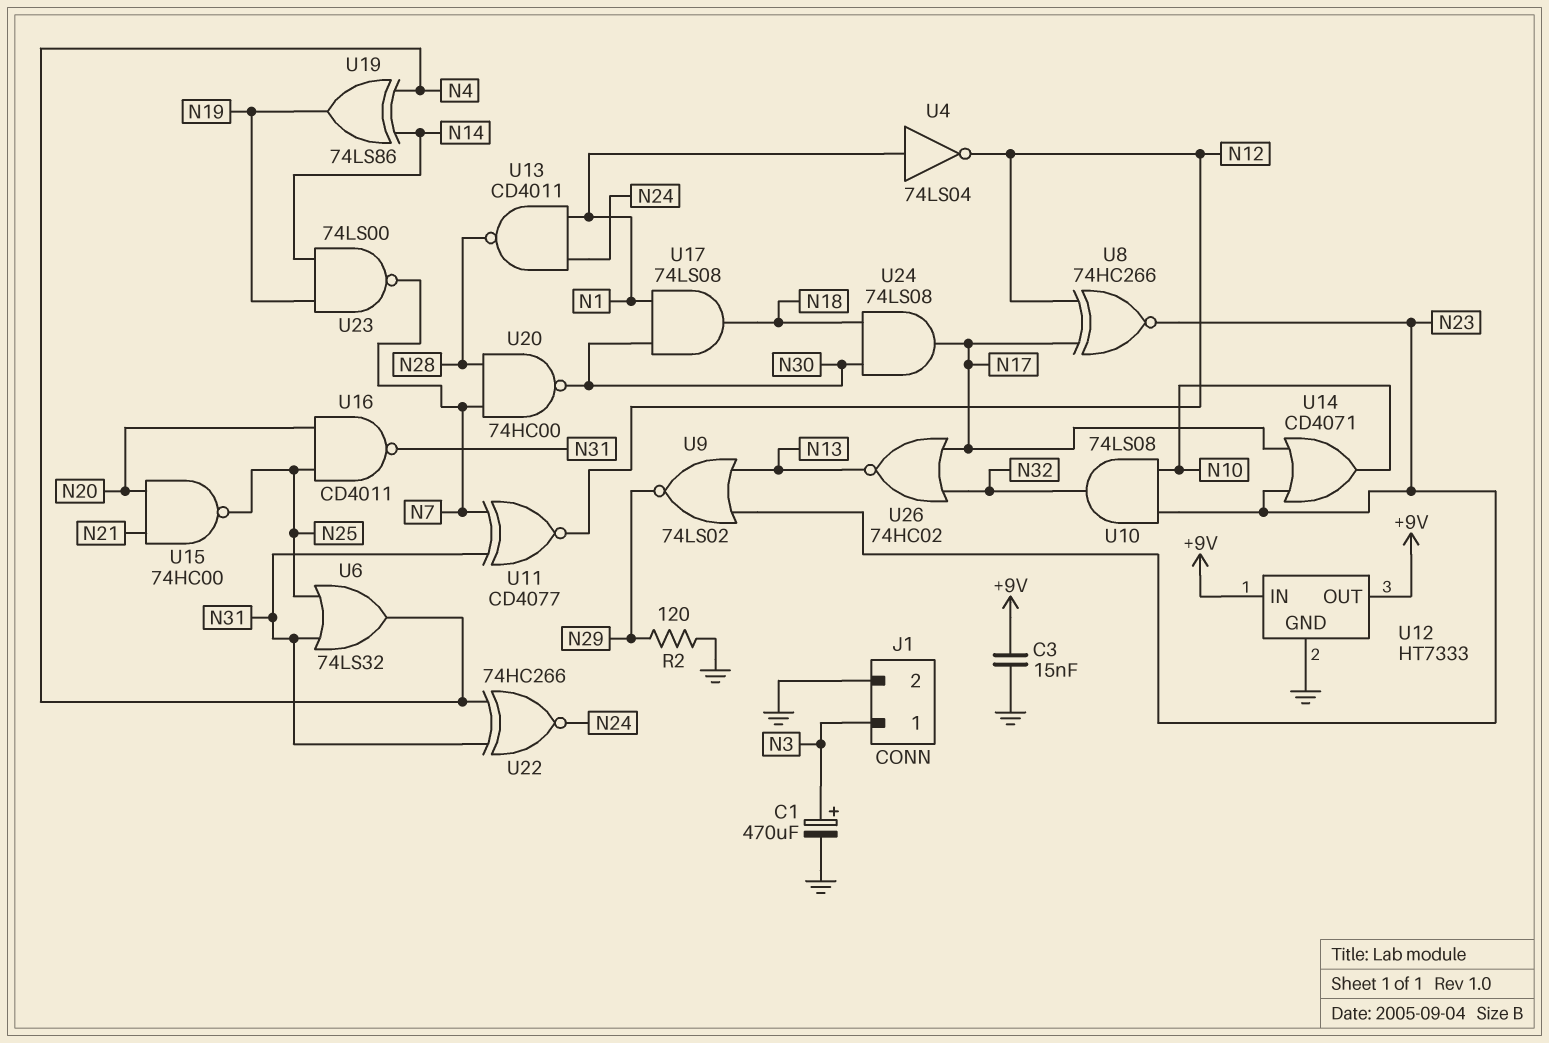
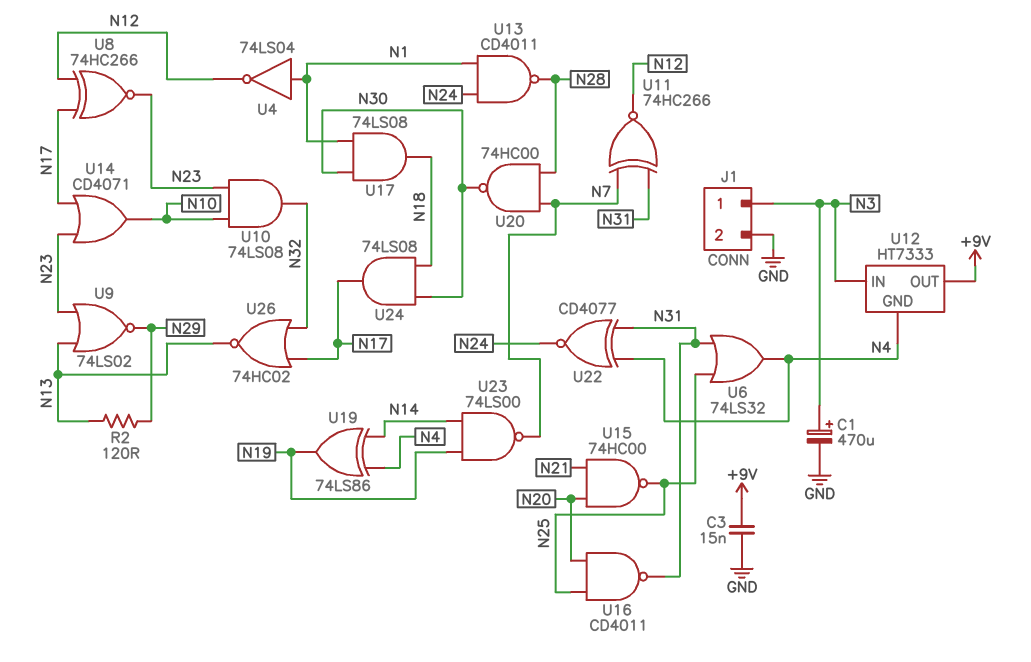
R2: 120 (GND, N29) -> 120 (N13, N29)
U11: XNOR CD4077 (in N7, in N31, out N12) -> XNOR 74HC266 (in N7, in N31, out N12)
U12 pin GND: GND -> N4
U12 pin IN: +9V -> N3
U22: XNOR 74HC266 (in N4, in N31, out N24) -> XNOR CD4077 (in N4, in N31, out N24)

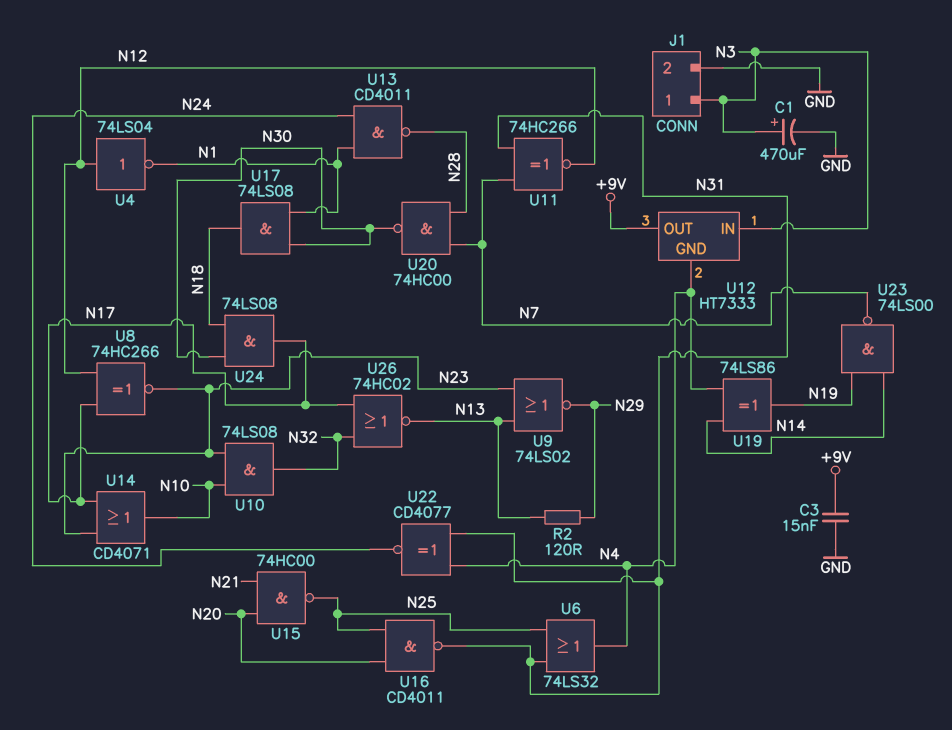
U4: NOT 74LS04 (in N1, out N12) -> NOT 74LS04 (in N12, out N1)

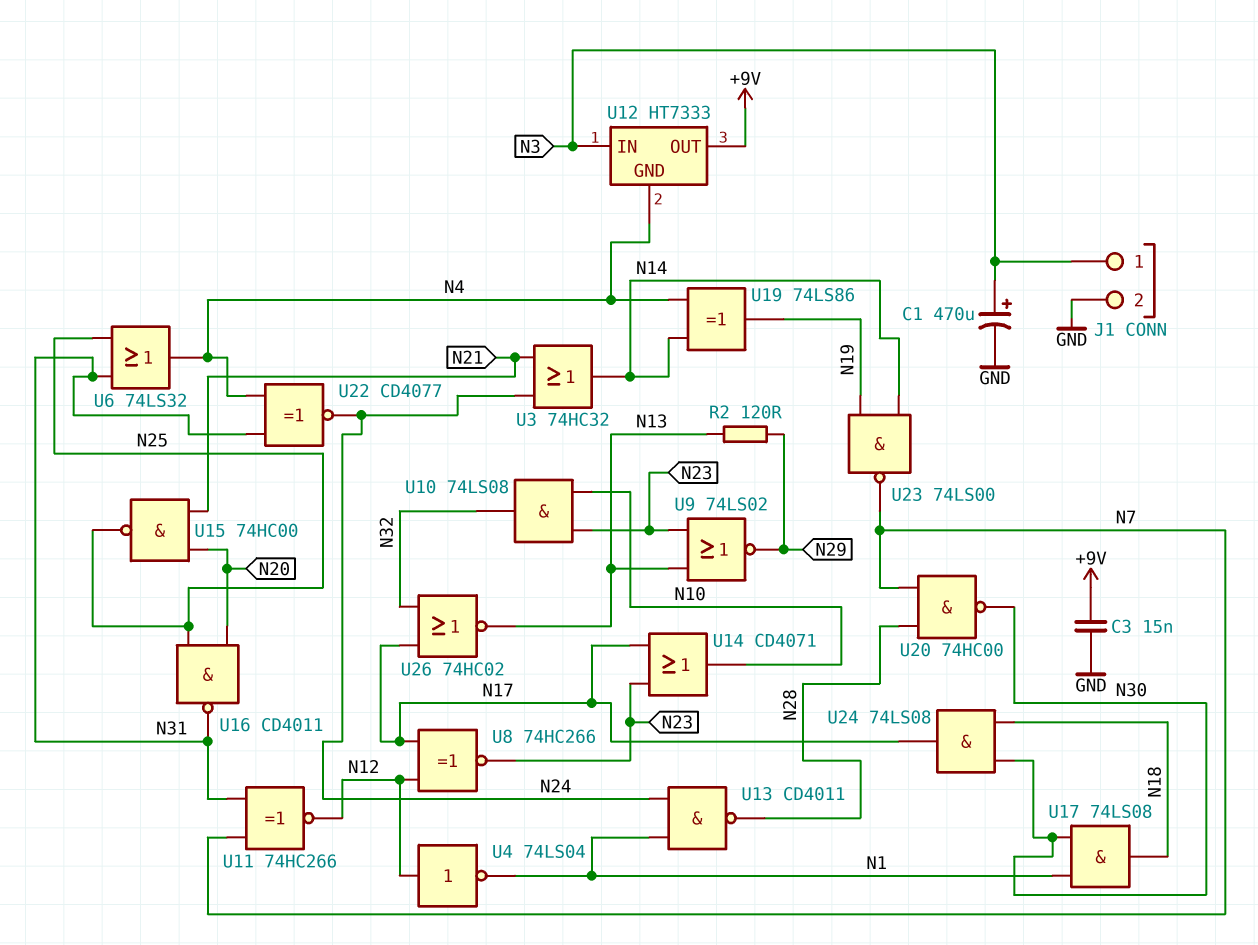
U3: none -> OR 74HC32 (in N21, in N24, out N14)

